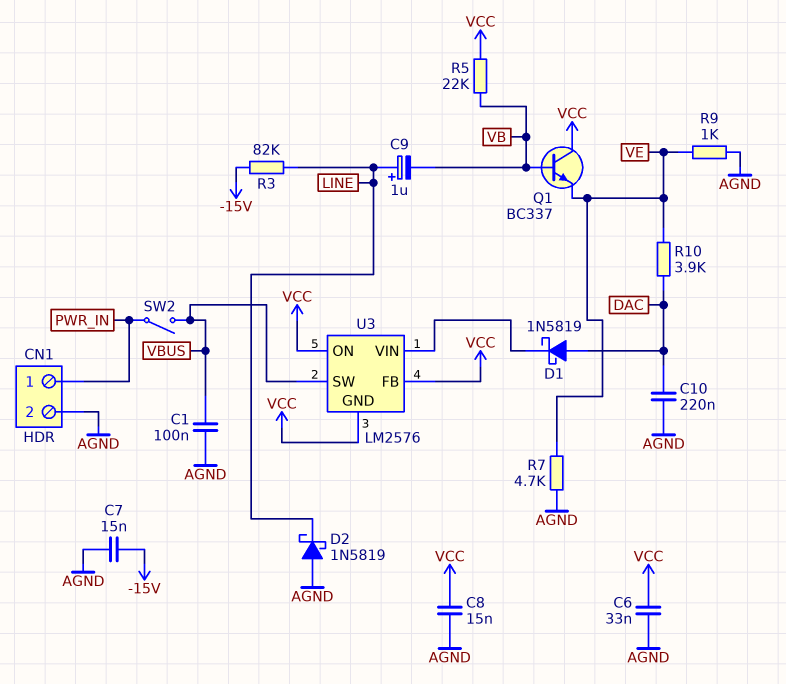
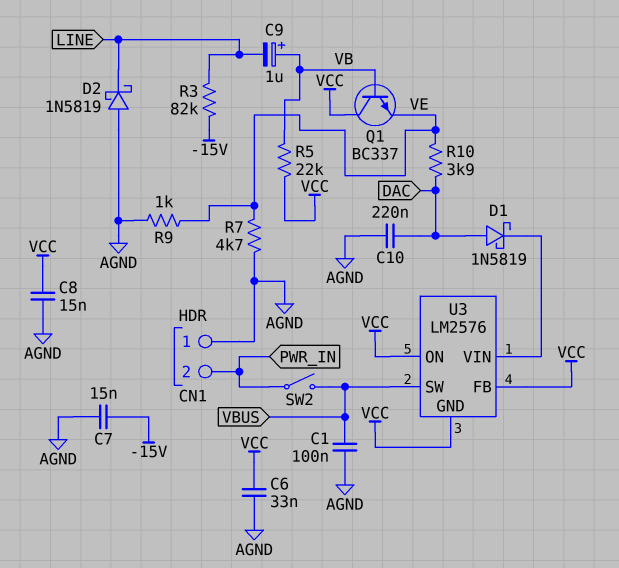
C9: 1uF (plus LINE, minus VB) -> 1uF (plus VB, minus LINE)
CN1 pin 1: PWR_IN -> AGND
CN1 pin 2: AGND -> PWR_IN

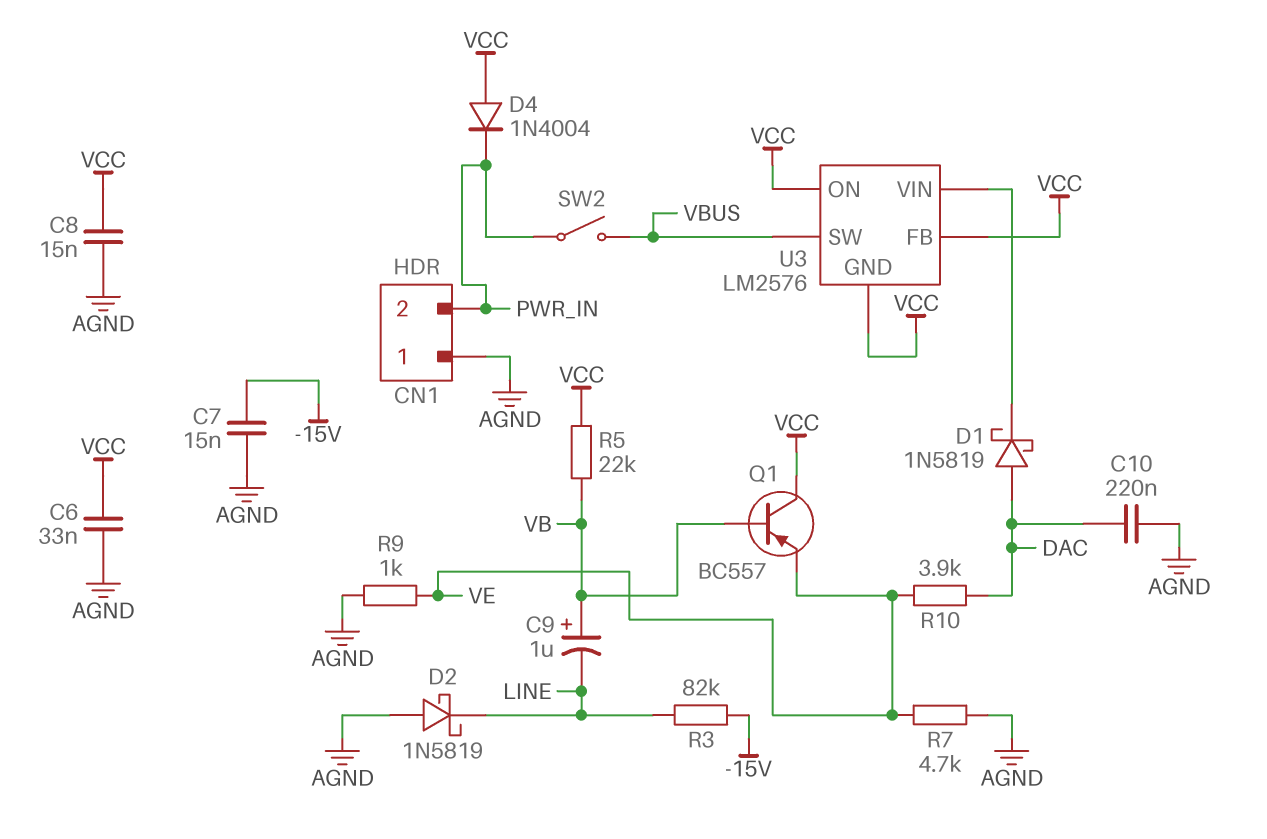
C1: 100nF (AGND, VBUS) -> none
D4: none -> diode 1N4004 (A VCC, K PWR_IN)
Q1: NPN BC337 (B VB, C VCC, E VE) -> PNP BC557 (B VB, C VCC, E VE)

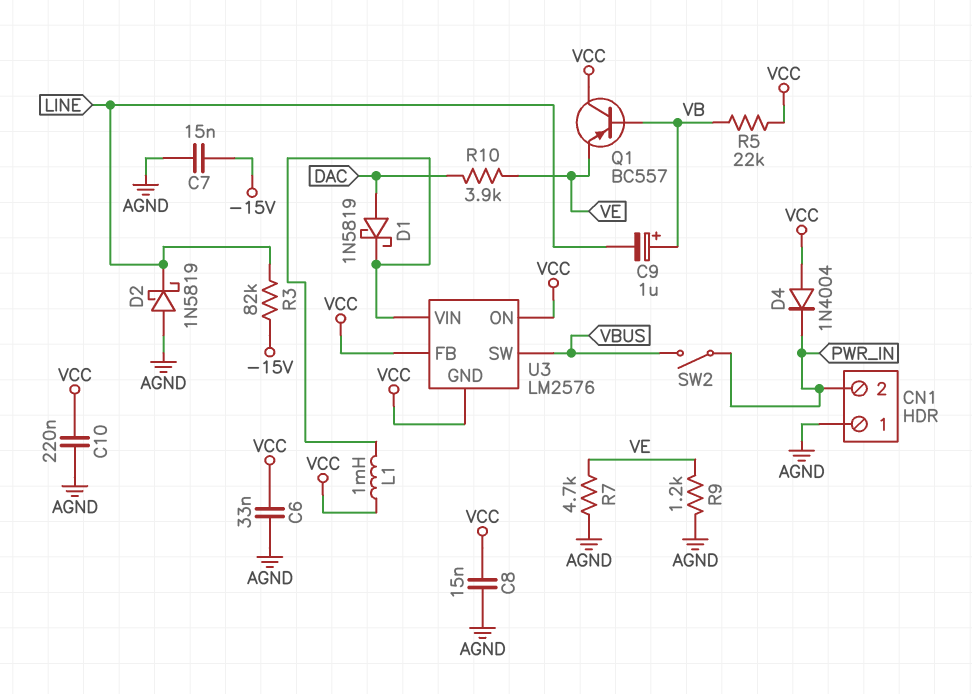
C10: 220nF (AGND, DAC) -> 220nF (AGND, VCC)
L1: none -> 1mH (U3/VIN, VCC)
R9: 1k (AGND, VE) -> 1.2k (AGND, VE)

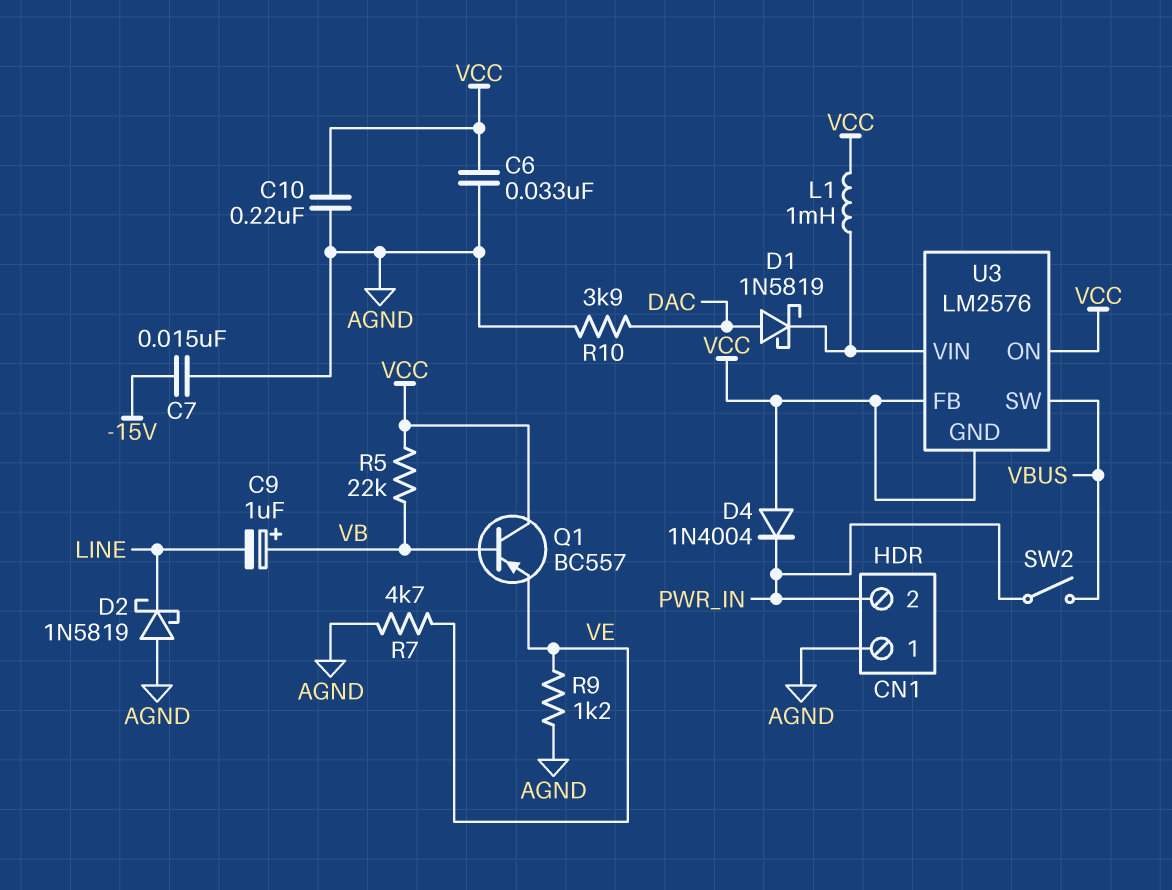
C8: 15nF (AGND, VCC) -> none
R3: 82k (-15V, LINE) -> none
R10: 3.9k (DAC, VE) -> 3.9k (AGND, DAC)

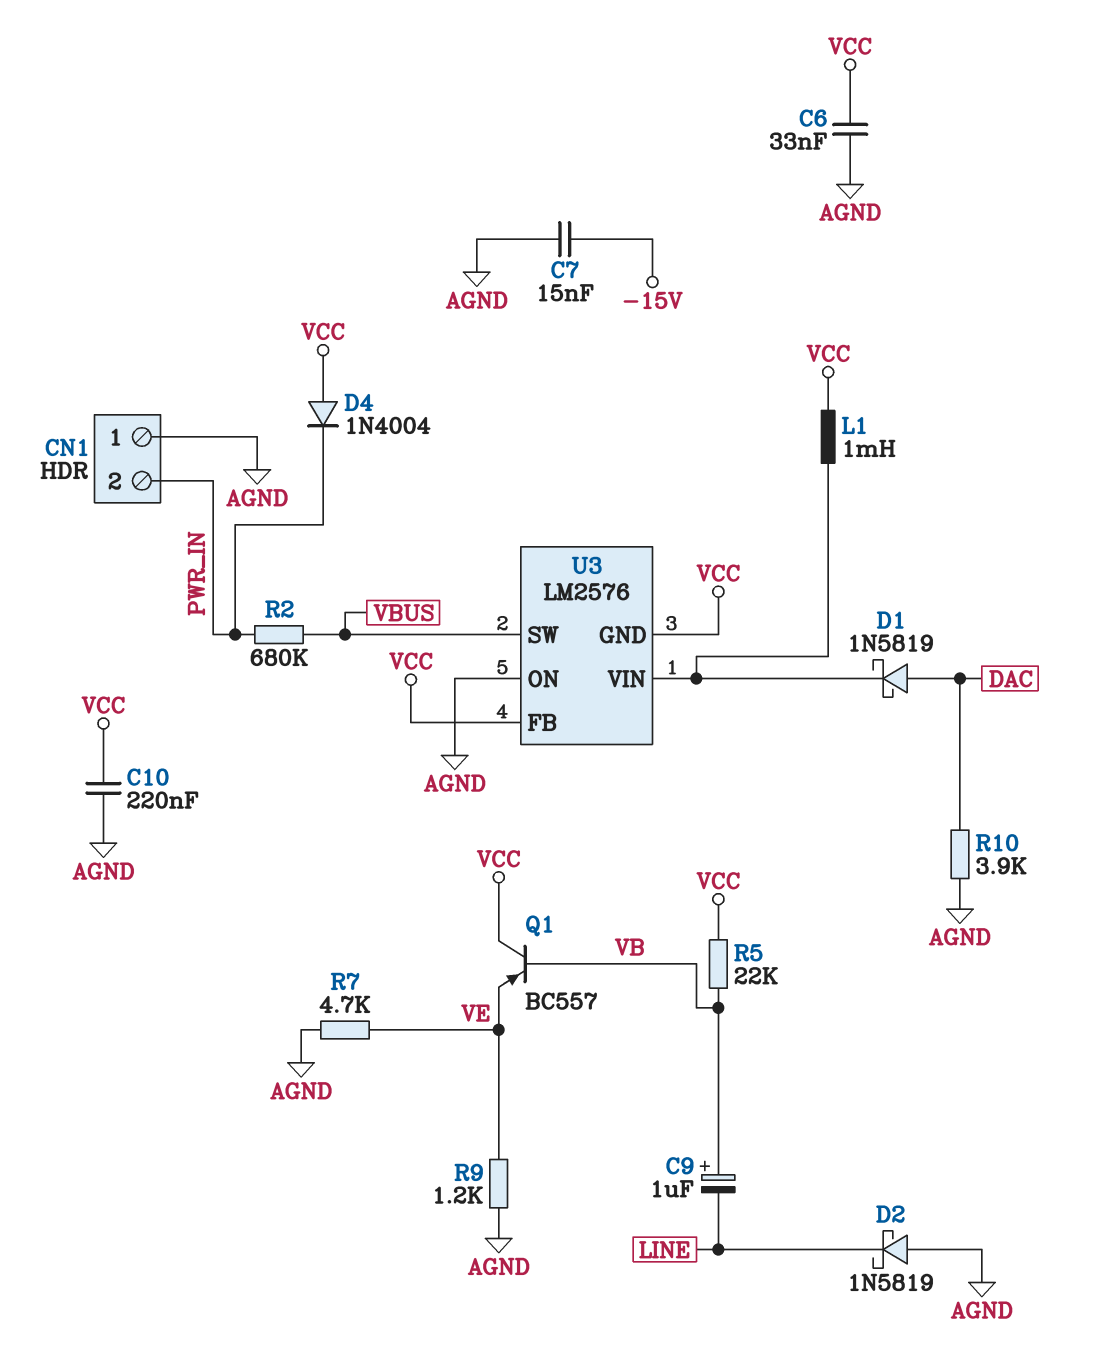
R2: none -> 680k (PWR_IN, VBUS)
SW2: switch (PWR_IN, VBUS) -> none
U3 pin ON: VCC -> AGND

